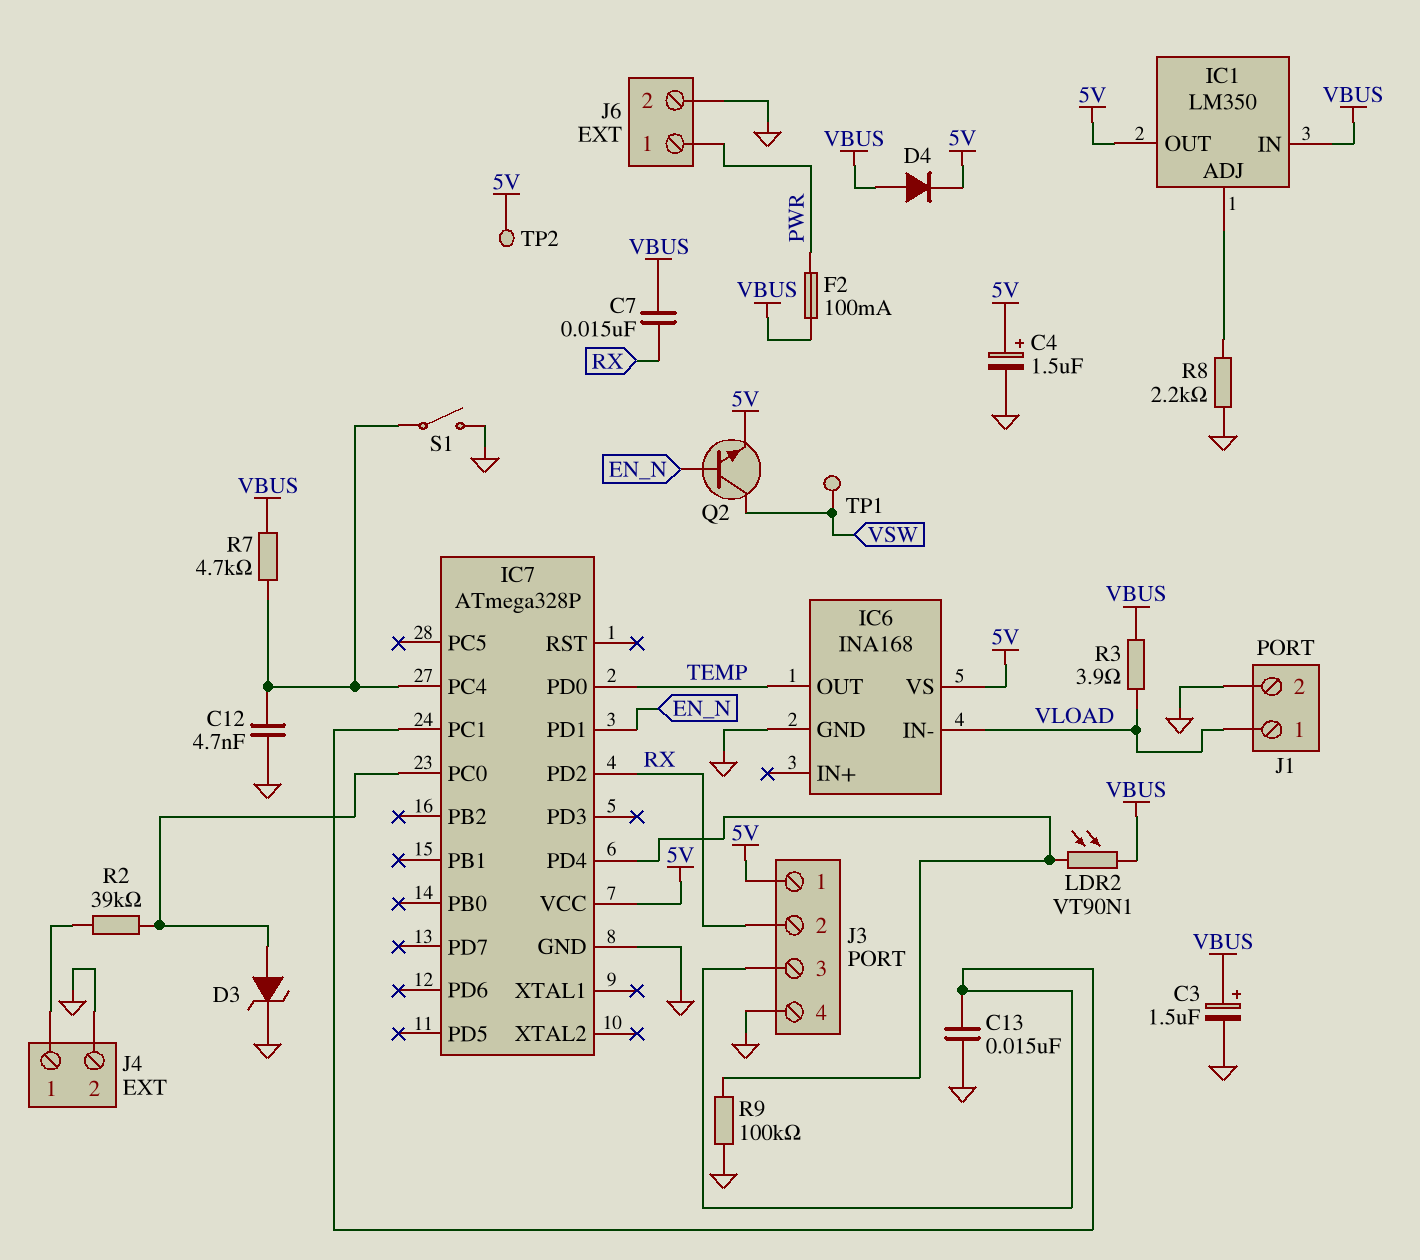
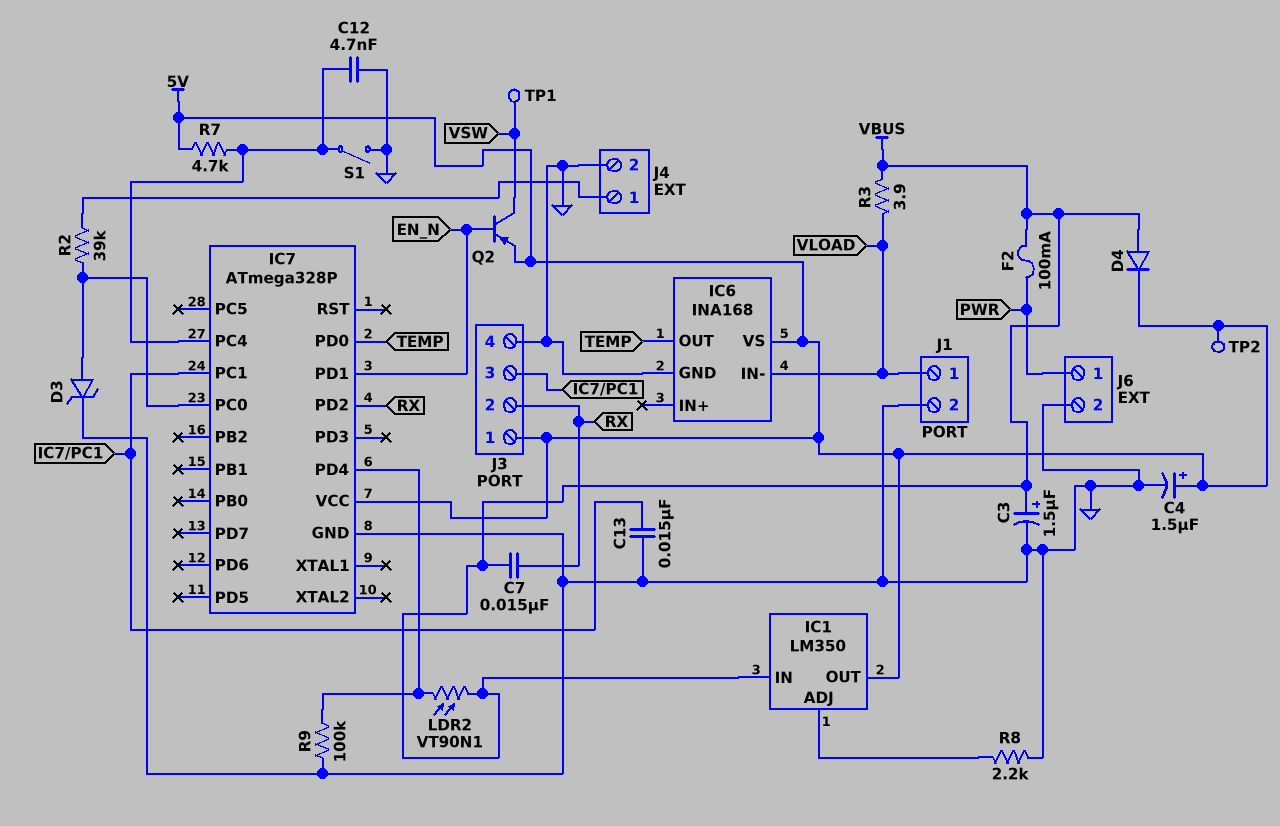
Q2: NPN (B EN_N, C VSW, E 5V) -> PNP (B EN_N, C VSW, E 5V)
R7: 4.7k (IC7/PC4, VBUS) -> 4.7k (5V, IC7/PC4)

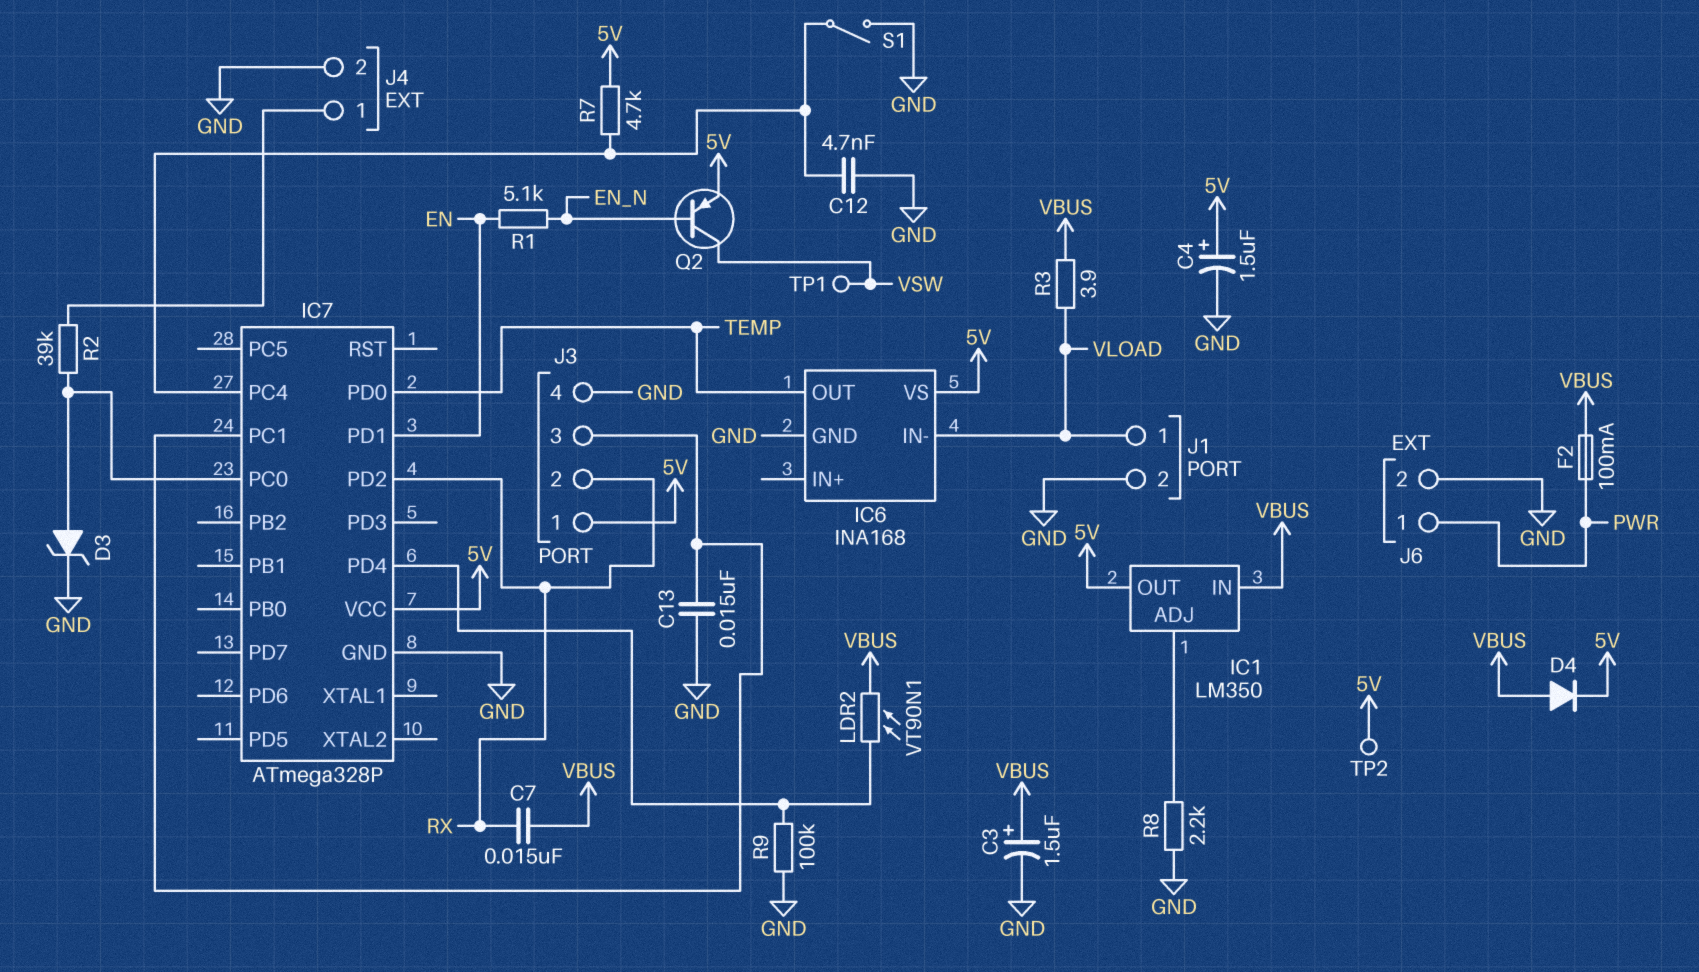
IC7 pin PD1: EN_N -> EN
R1: none -> 5.1k (EN, EN_N)

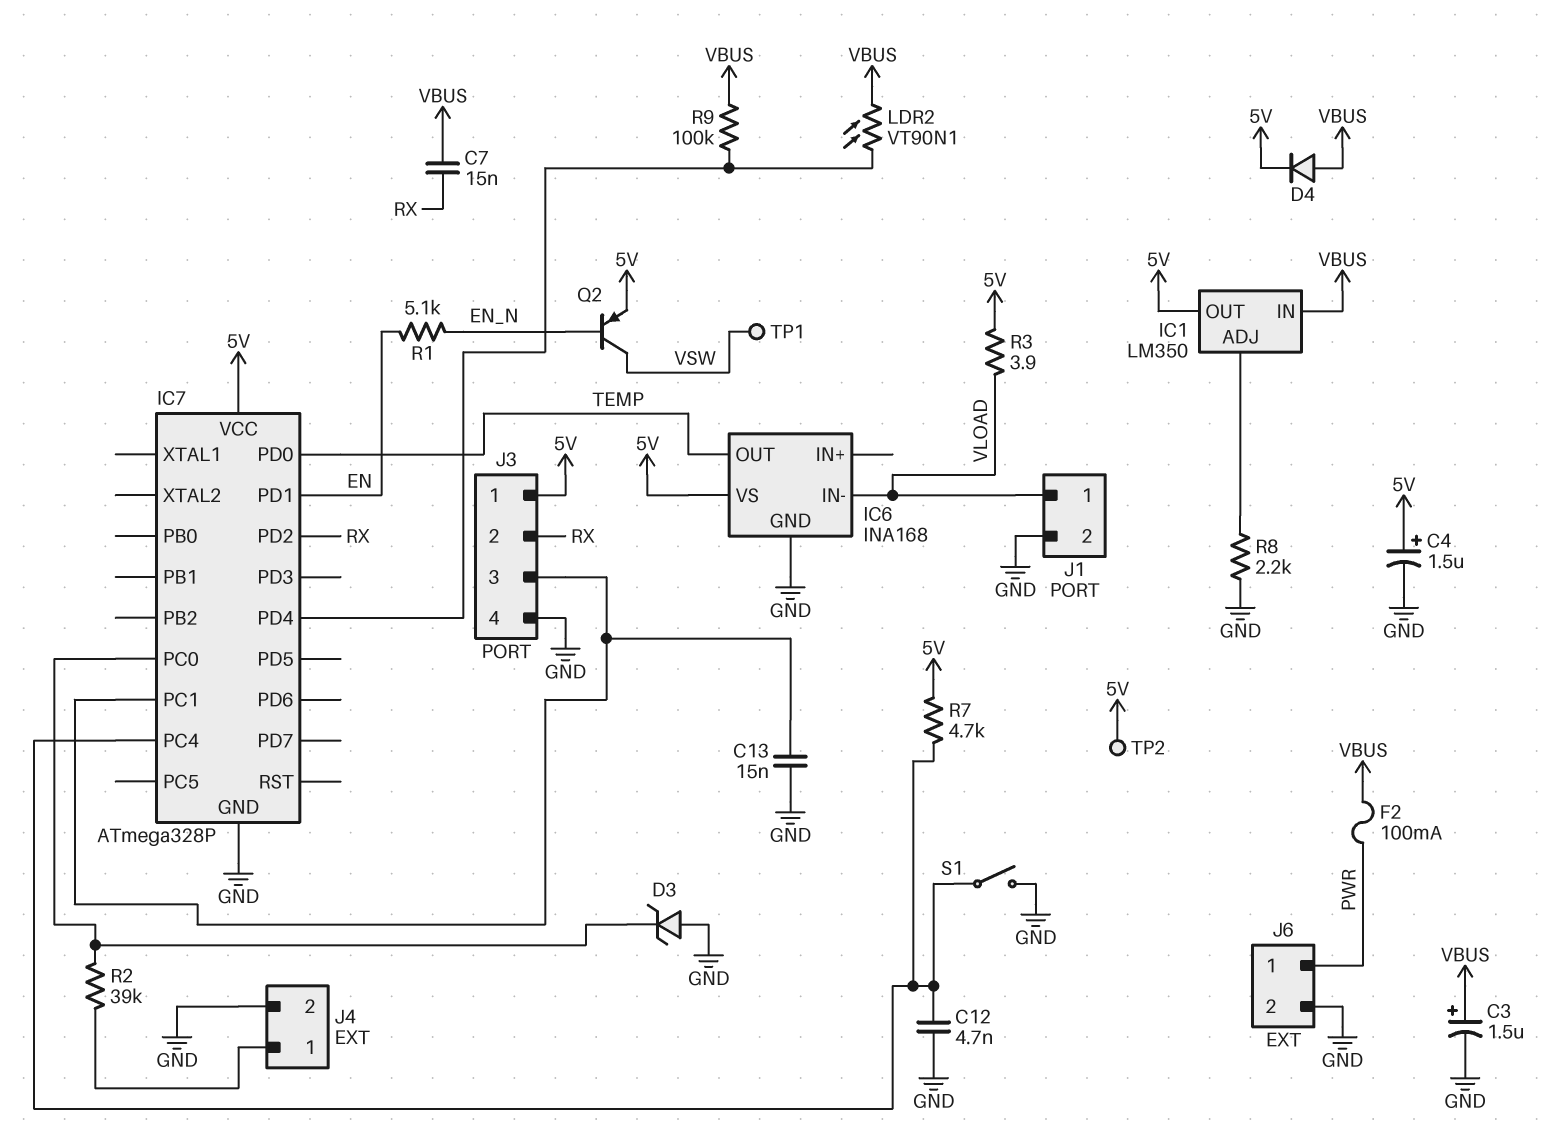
D3: zener (A IC7/PC0, K GND) -> zener (A GND, K IC7/PC0)
R3: 3.9 (VBUS, VLOAD) -> 3.9 (5V, VLOAD)
R9: 100k (GND, IC7/PD4) -> 100k (IC7/PD4, VBUS)

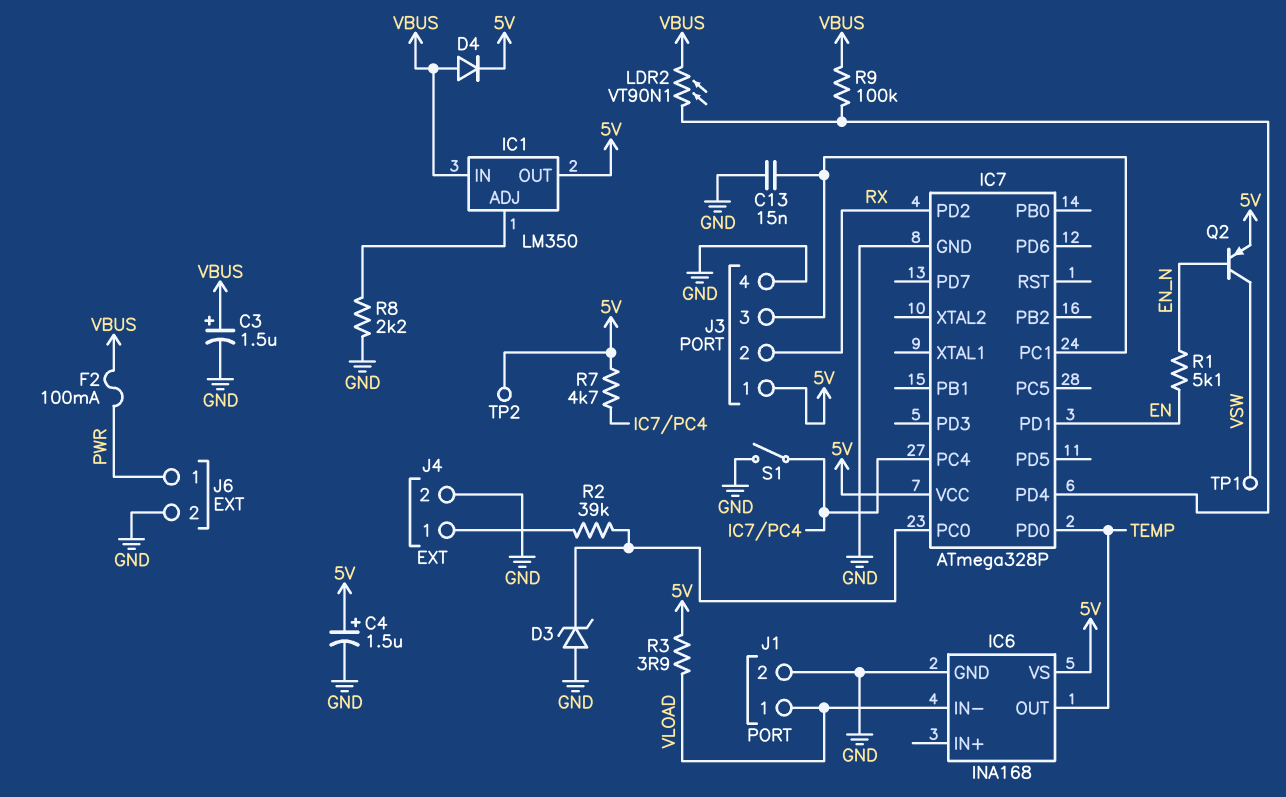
C7: 15nF (RX, VBUS) -> none
C12: 4.7nF (GND, IC7/PC4) -> none

